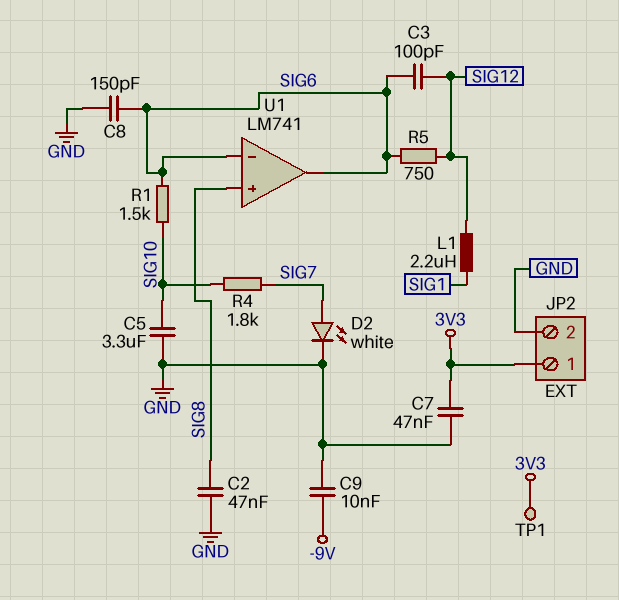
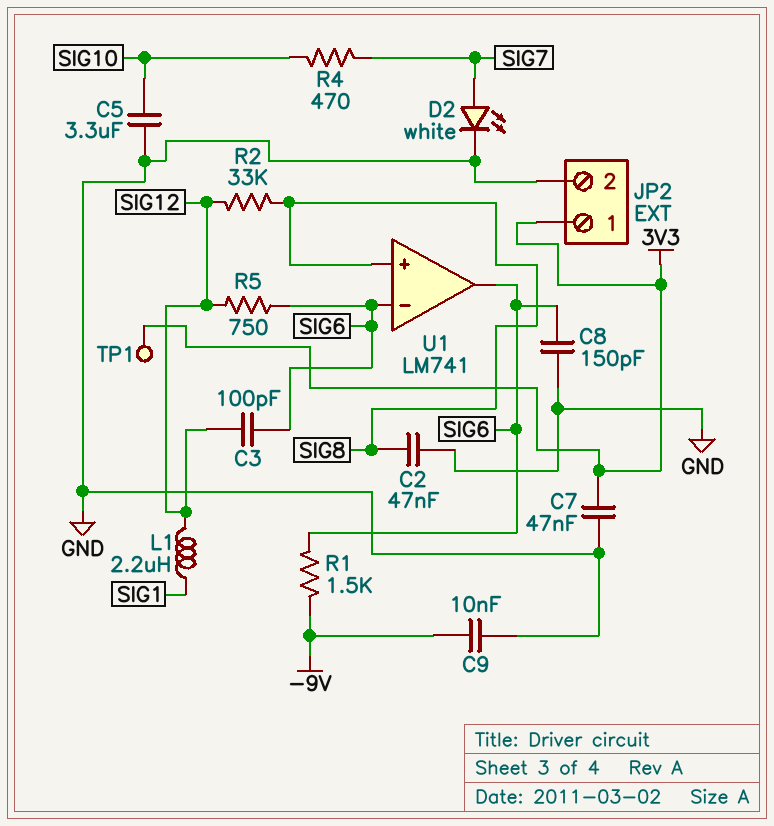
R1: 1.5k (SIG6, SIG10) -> 1.5k (-9V, SIG6)
R2: none -> 33k (SIG8, SIG12)
R4: 1.8k (SIG7, SIG10) -> 470 (SIG7, SIG10)

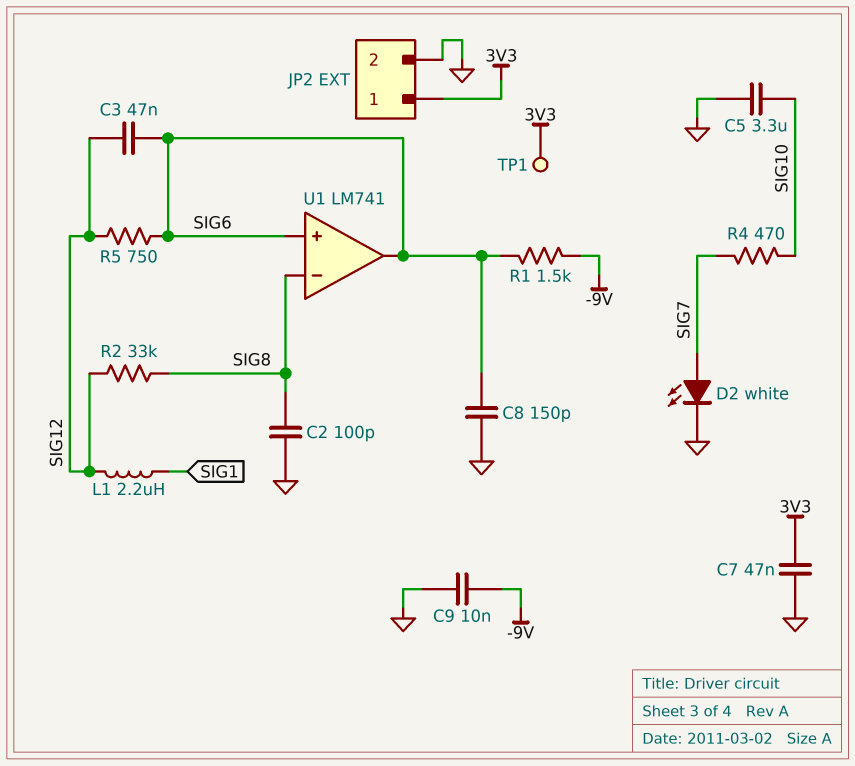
C2: 47nF (GND, SIG8) -> 100pF (GND, SIG8)
C3: 100pF (SIG6, SIG12) -> 47nF (SIG6, SIG12)
U1 pin in+: SIG8 -> SIG6
U1 pin in-: SIG6 -> SIG8

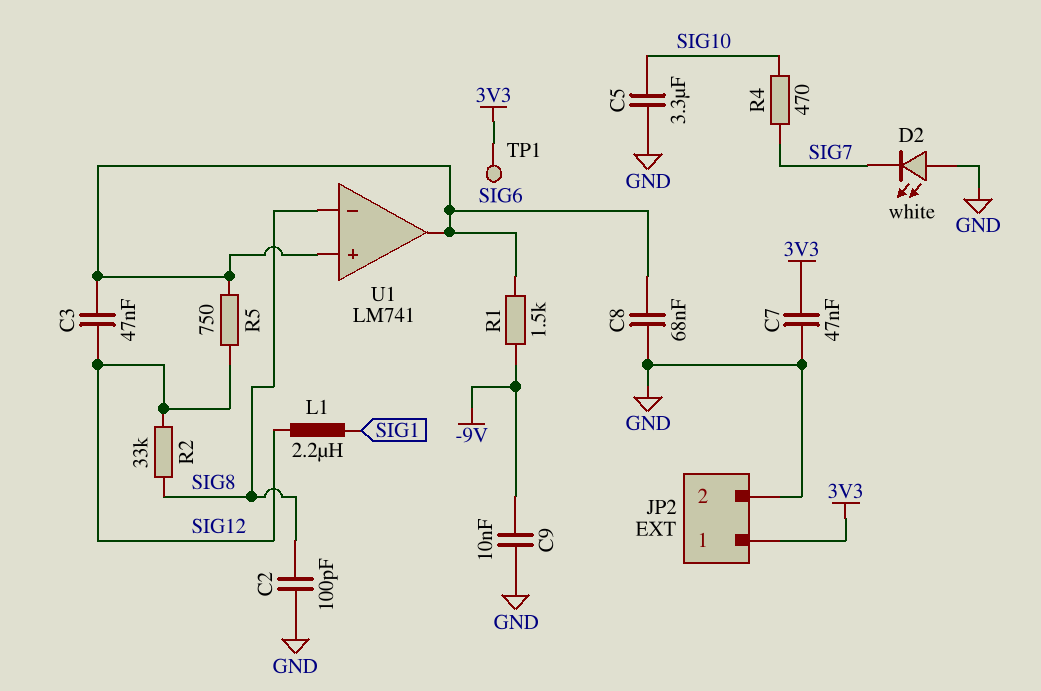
C8: 150pF (GND, SIG6) -> 68nF (GND, SIG6)
D2: LED white (A SIG7, K GND) -> LED white (A GND, K SIG7)

